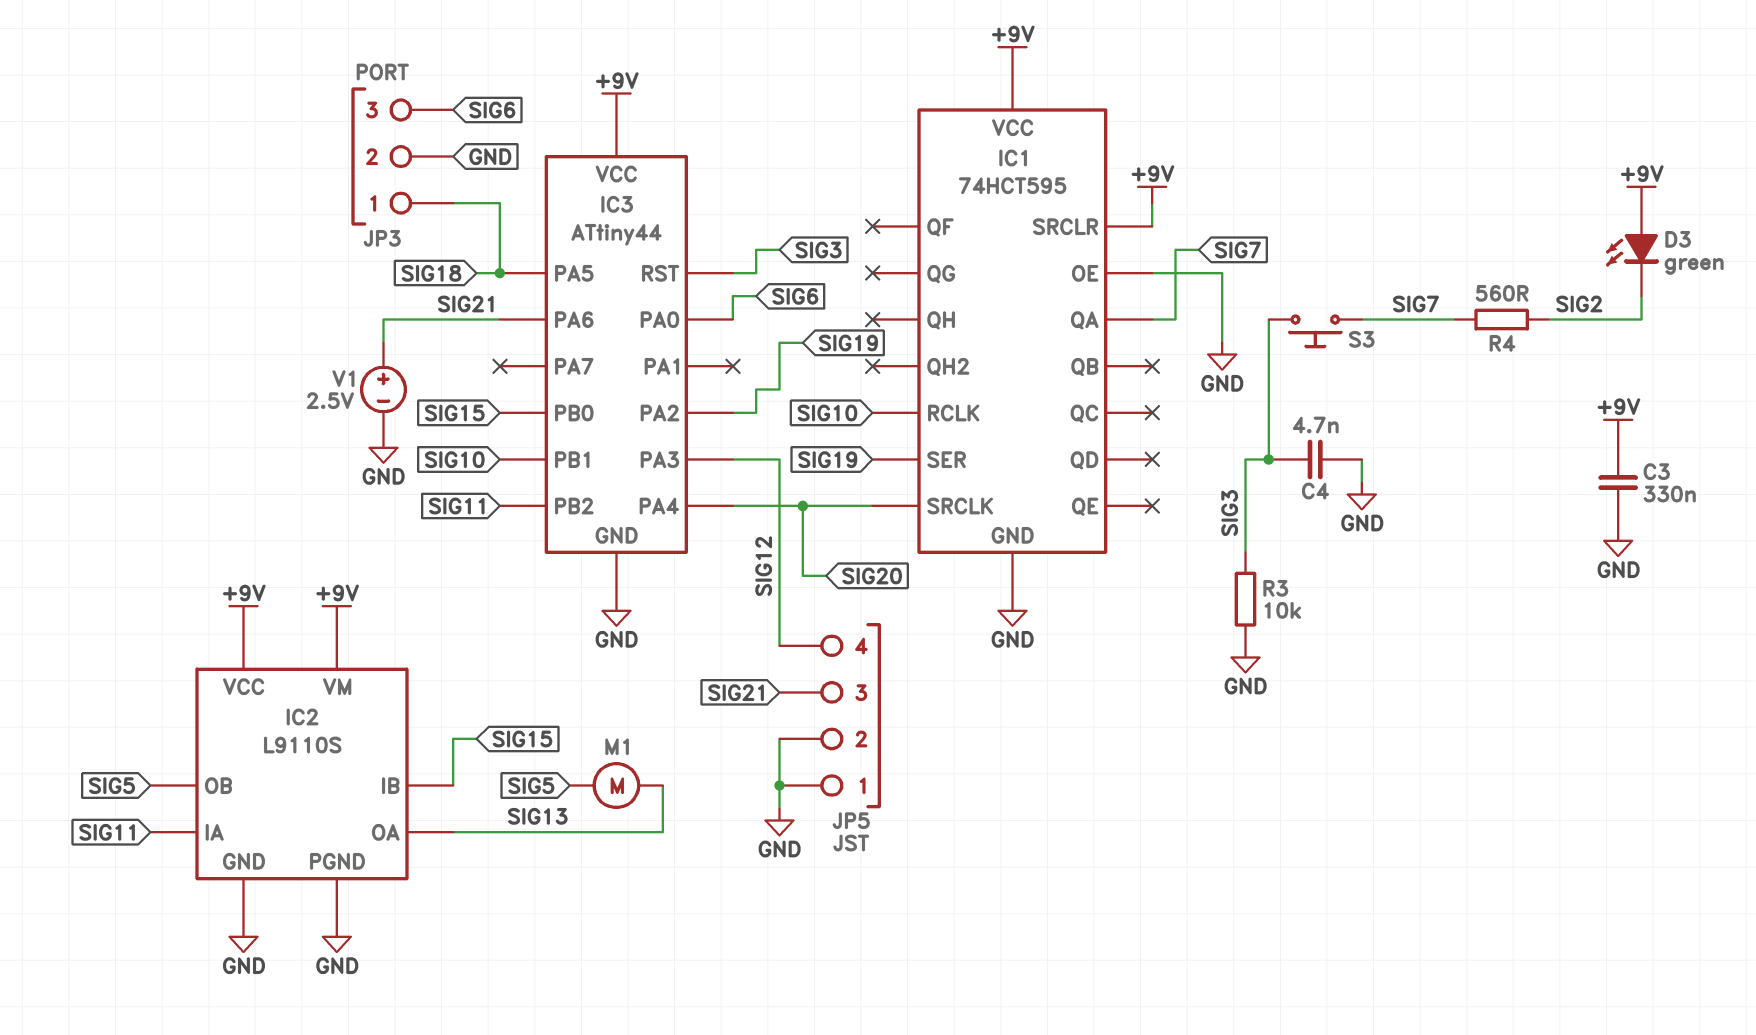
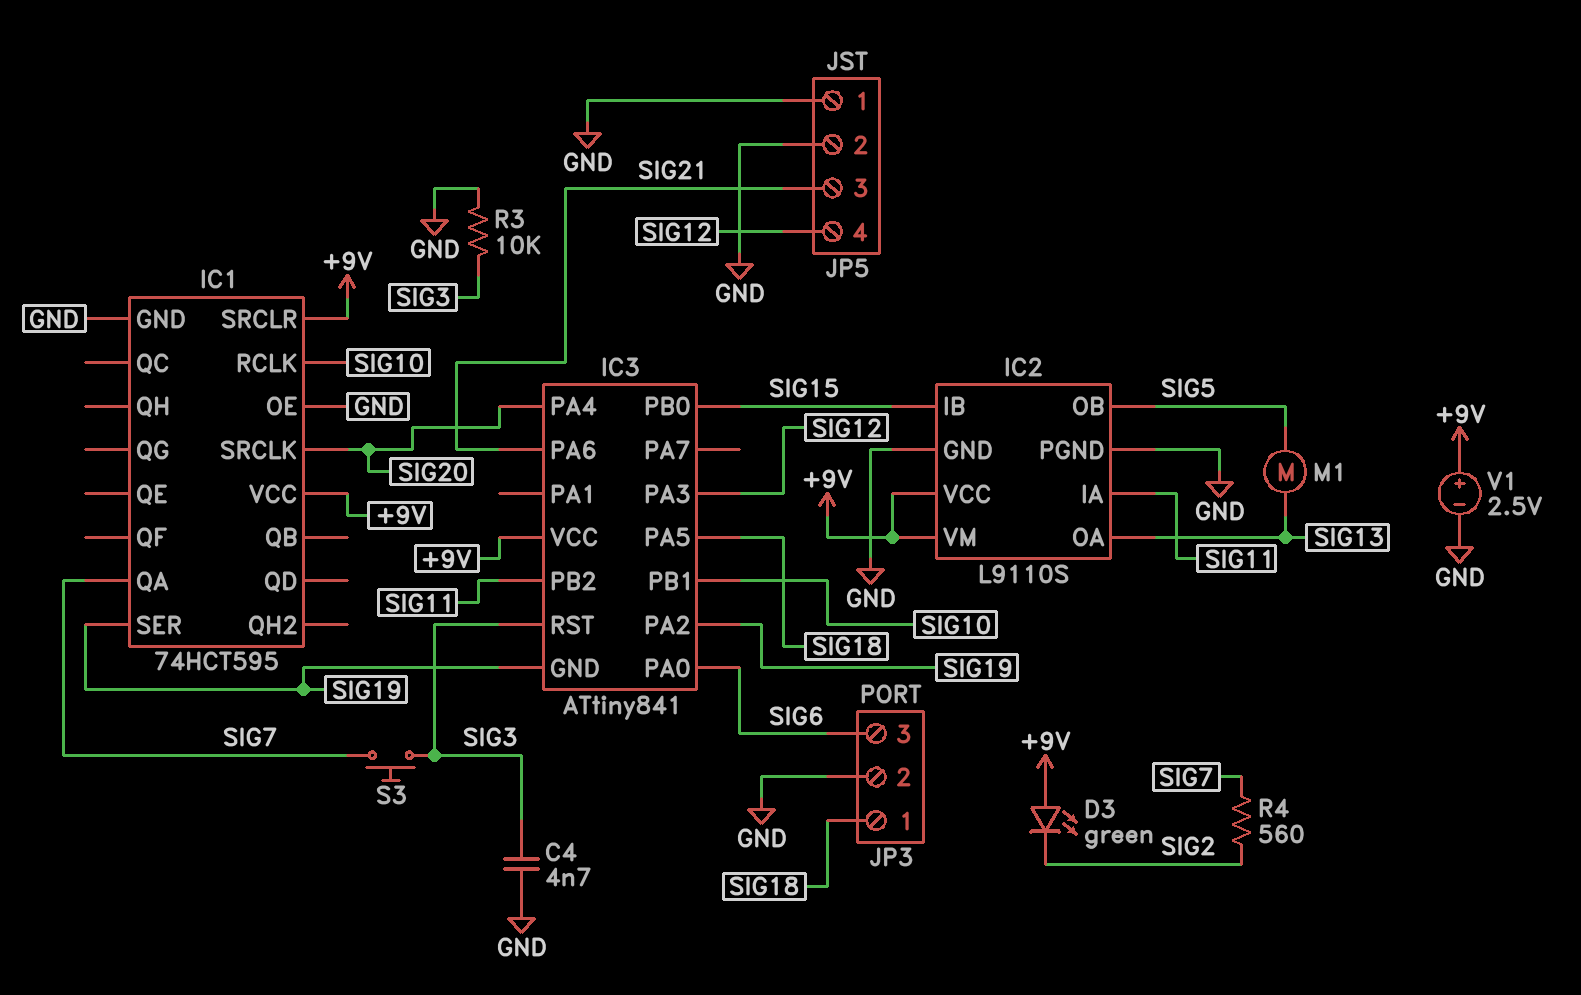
C3: 330nF (+9V, GND) -> none
IC3: ATtiny44 -> ATtiny841
IC3 pin GND: GND -> SIG19
V1: 2.5V (plus SIG21, minus GND) -> 2.5V (plus +9V, minus GND)

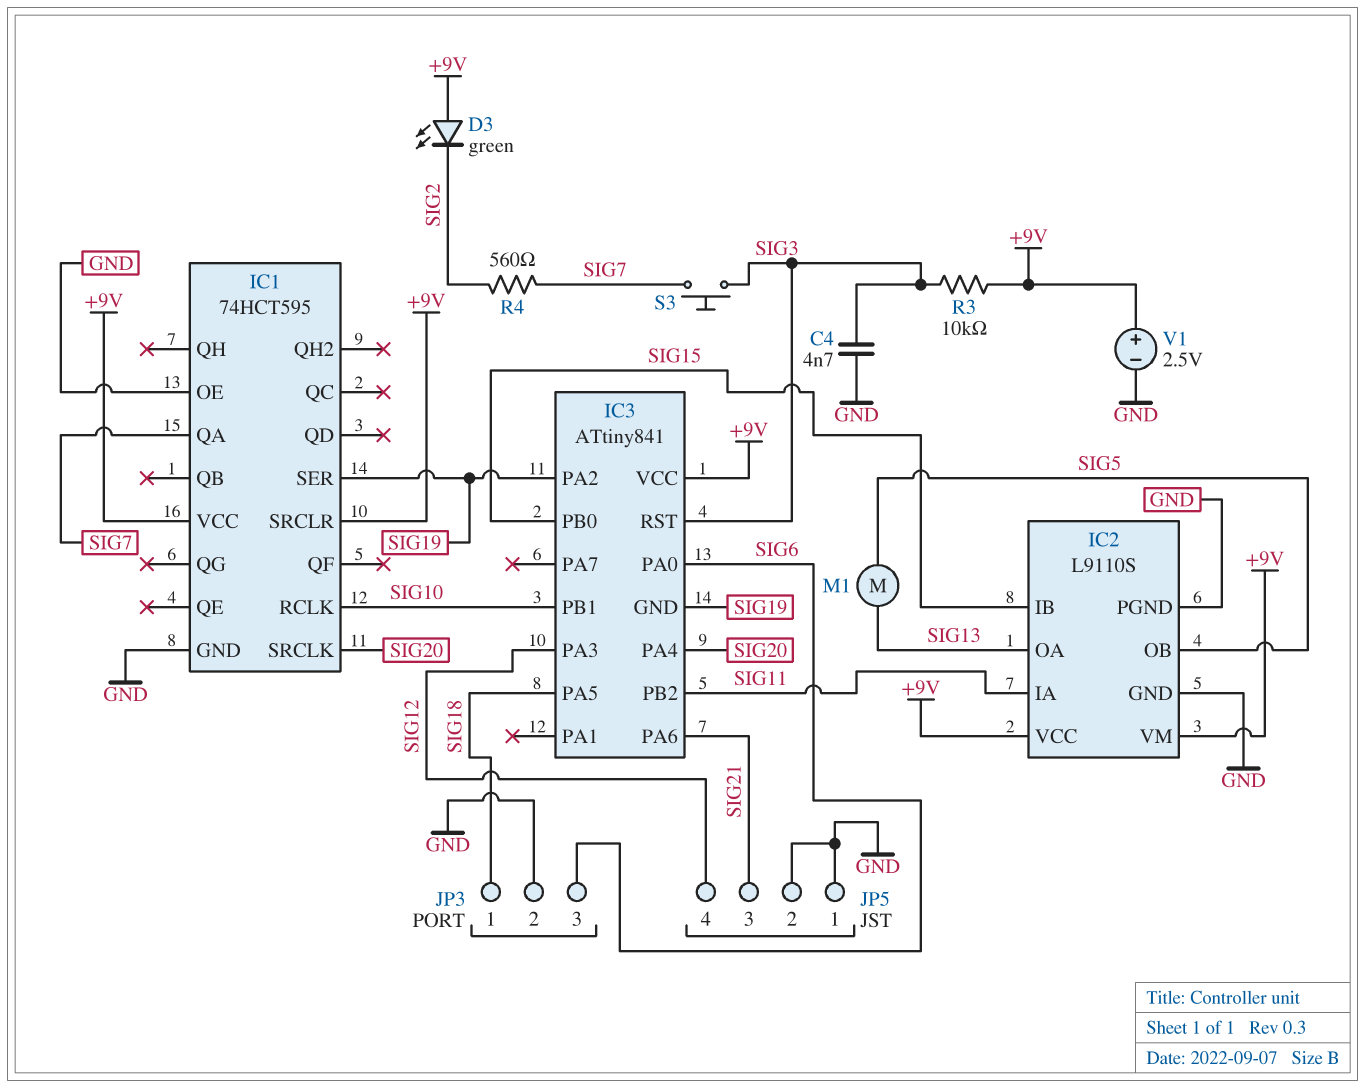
R3: 10k (GND, SIG3) -> 10k (+9V, SIG3)

